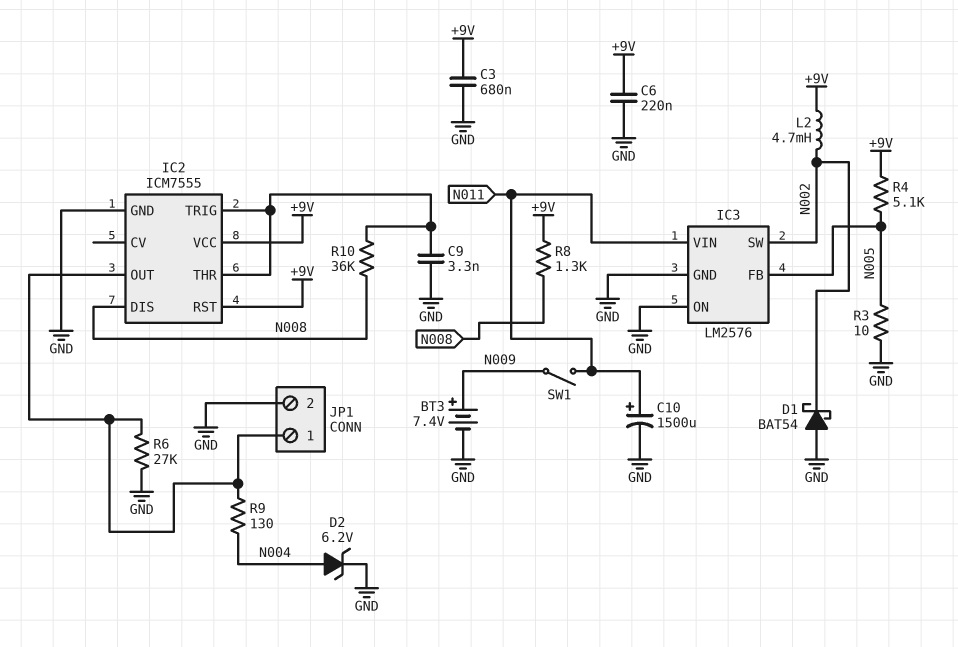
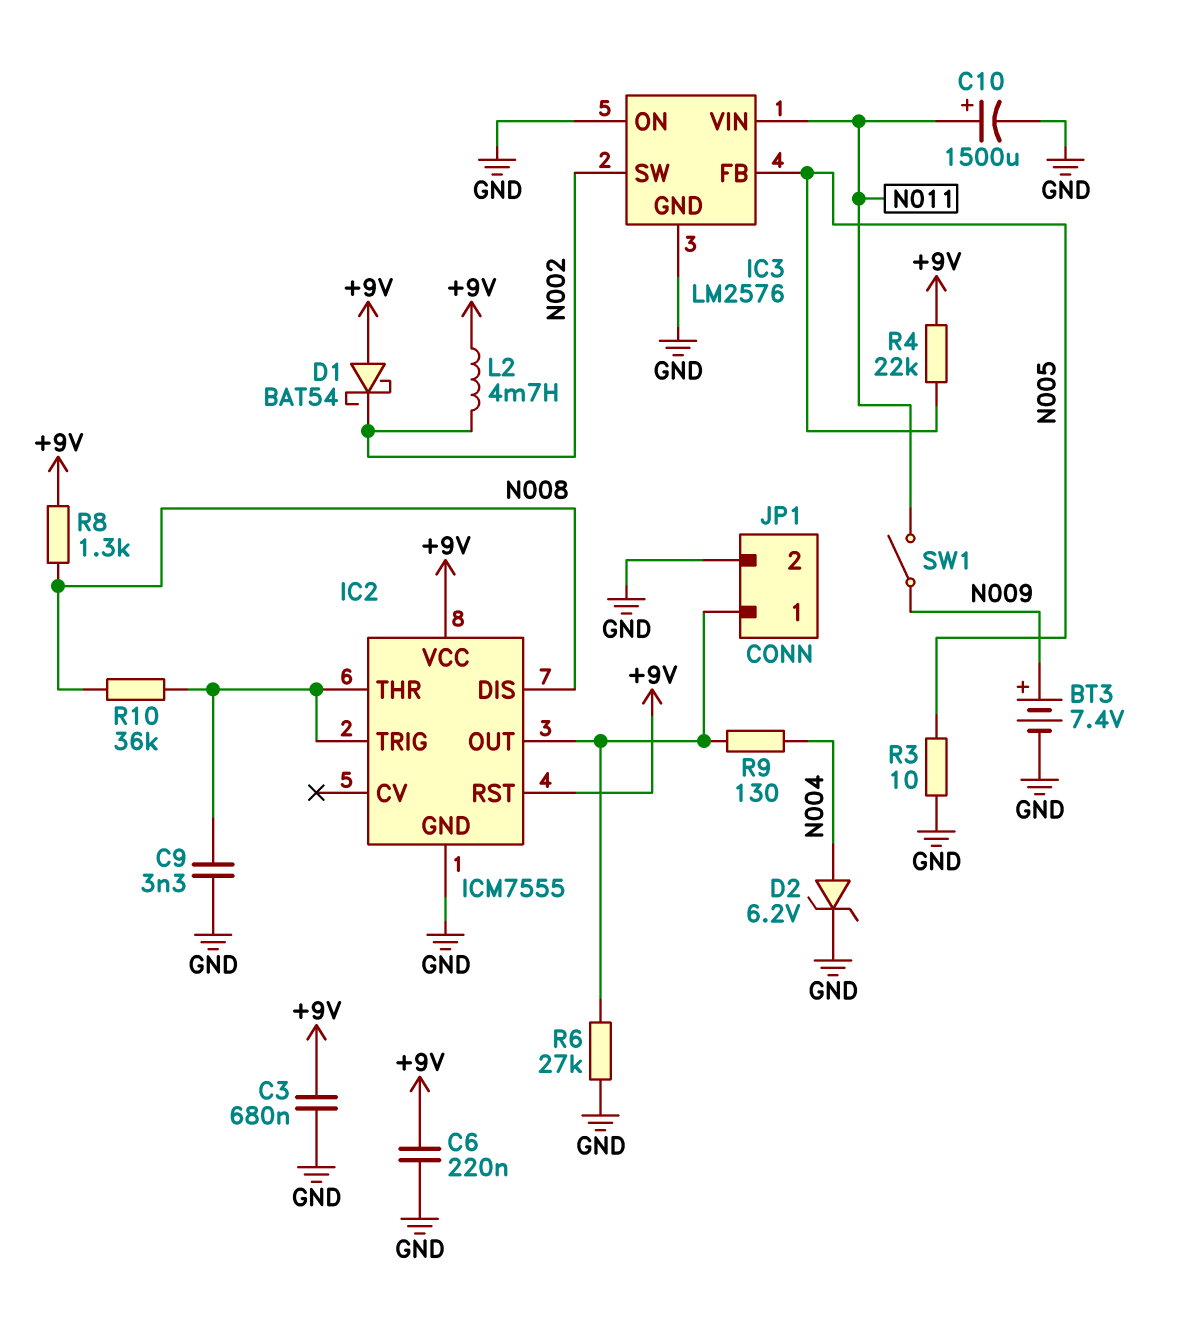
D1: schottky BAT54 (A GND, K N002) -> schottky BAT54 (A +9V, K N002)
R4: 5.1k (+9V, N005) -> 22k (+9V, N005)

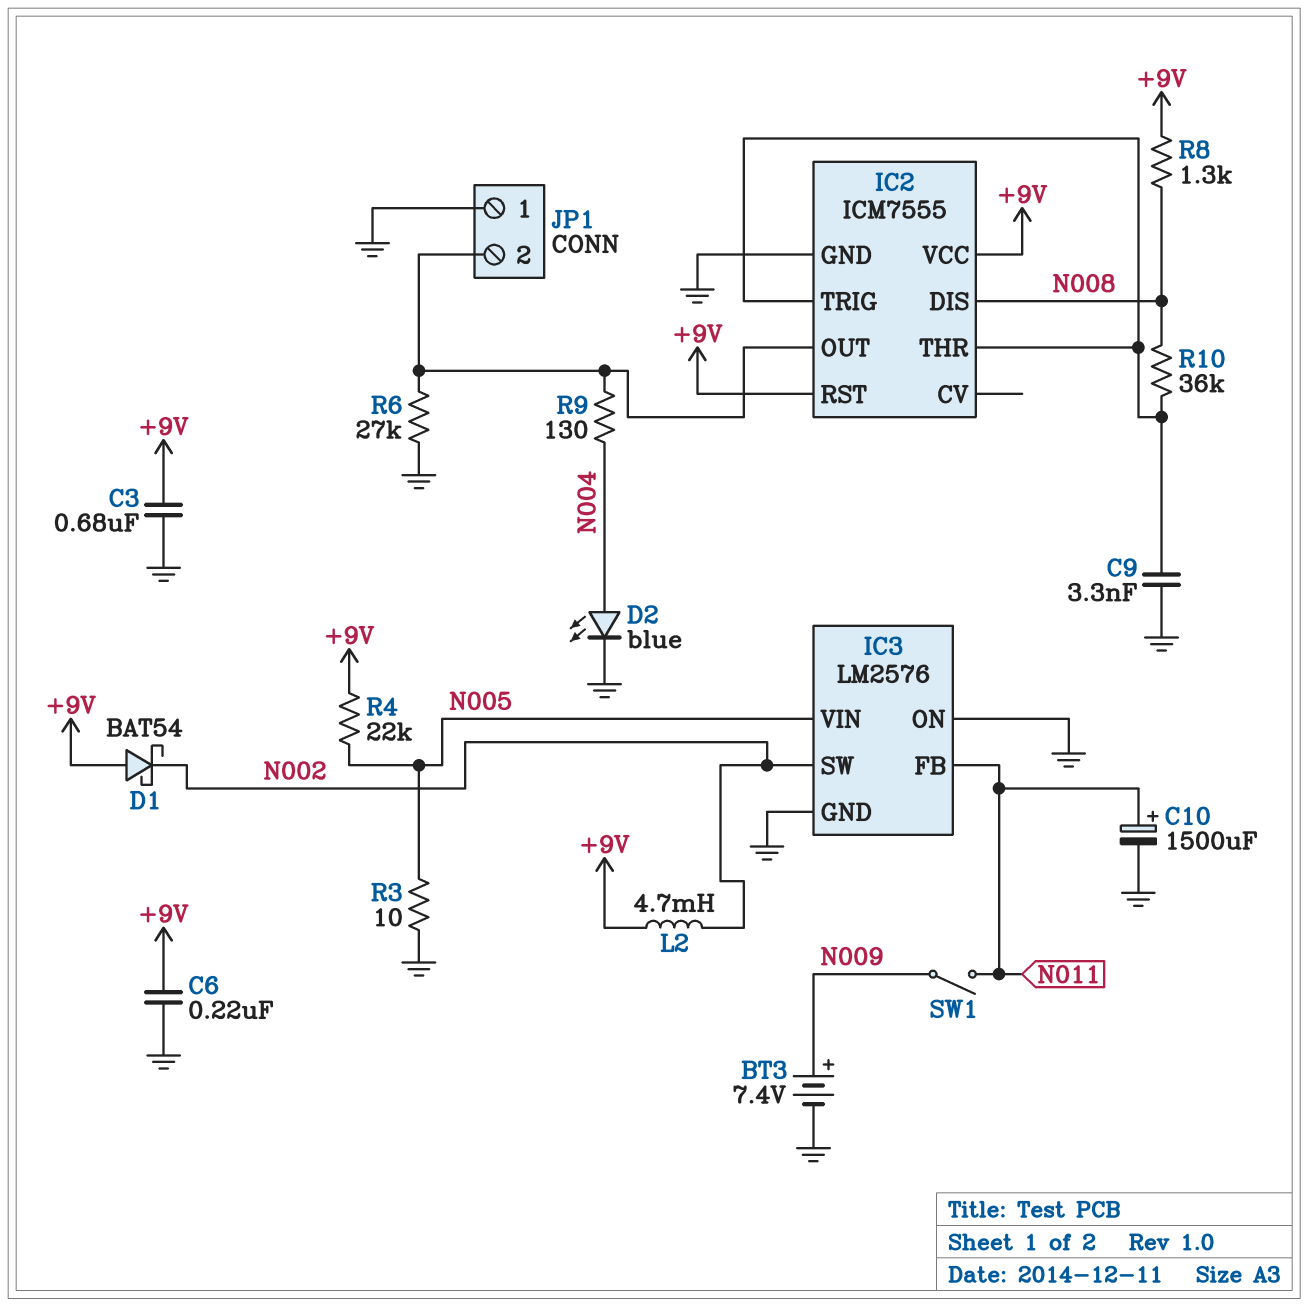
D2: zener 6.2V (A N004, K GND) -> LED blue (A N004, K GND)
IC3 pin FB: N005 -> N011
IC3 pin VIN: N011 -> N005
JP1 pin 1: IC2/OUT -> GND
JP1 pin 2: GND -> IC2/OUT

